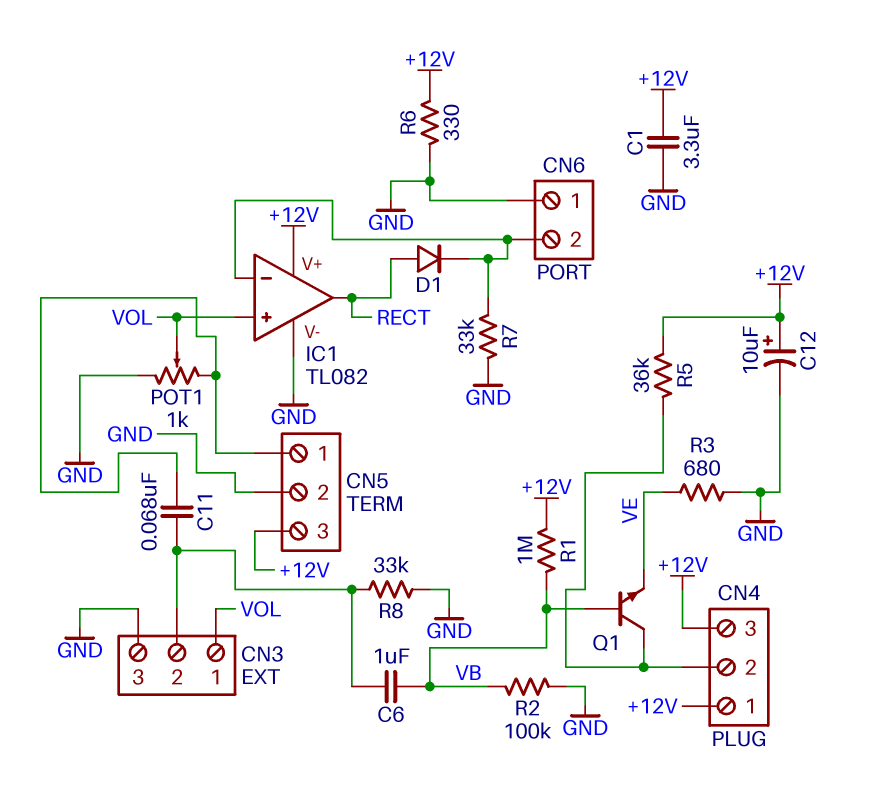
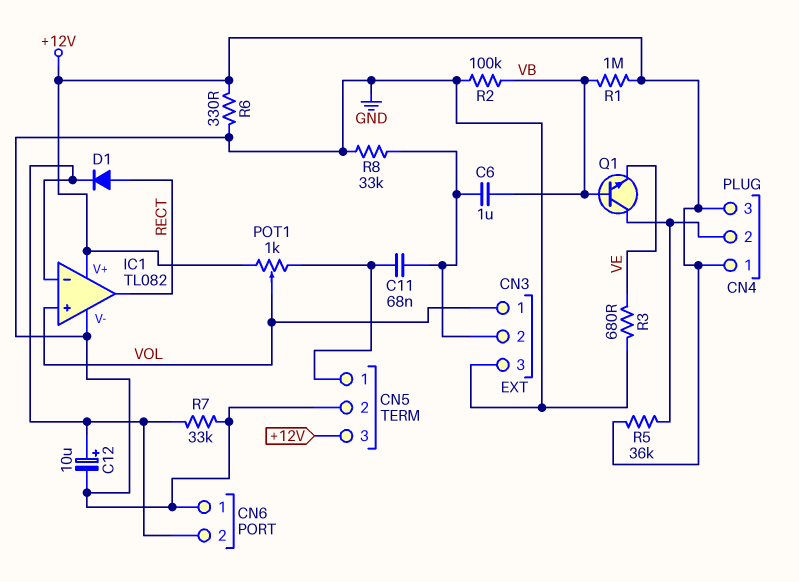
C1: 3.3uF (+12V, GND) -> none
C12: 10uF (plus +12V, minus GND) -> 10uF (plus CN6/2, minus GND)
POT1: 1k (CN5/1, GND, wiper VOL) -> 1k (+12V, CN5/1, wiper VOL)

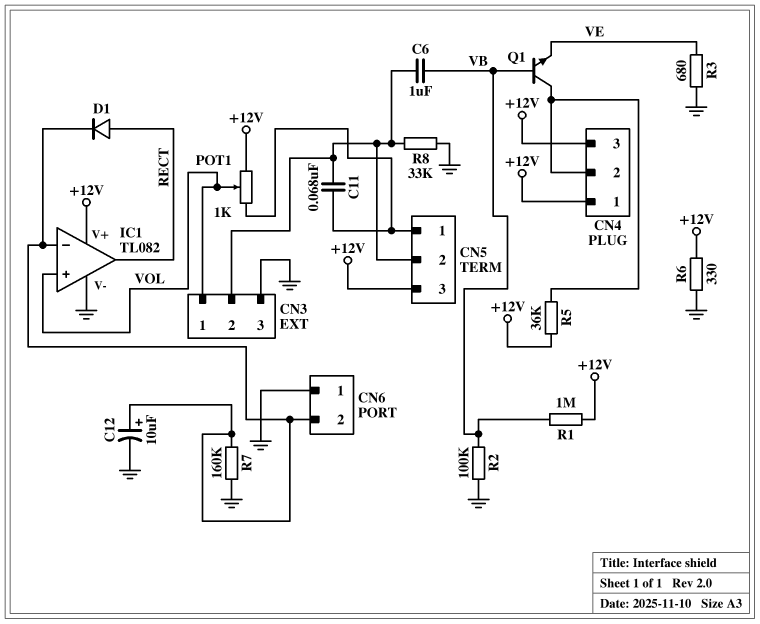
CN5 pin 2: GND -> CN3/2
R7: 33k (CN6/2, GND) -> 160k (CN6/2, GND)

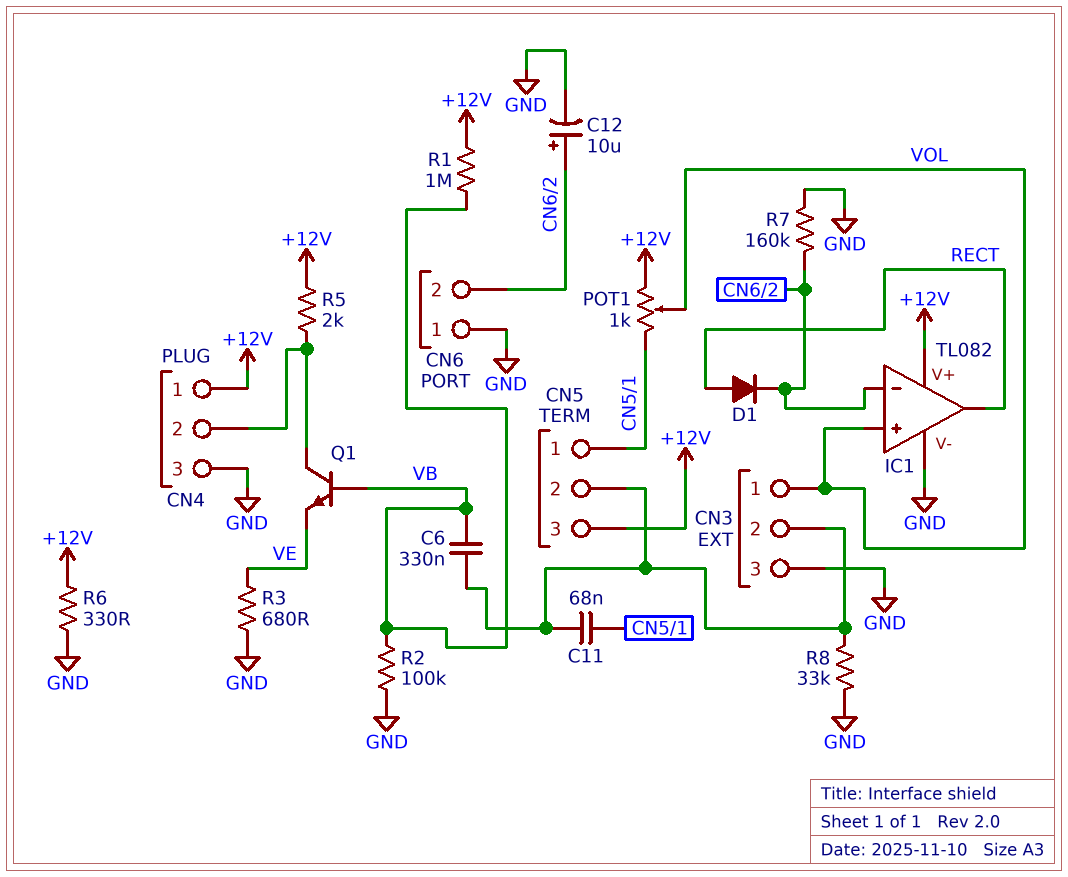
C6: 1uF (CN3/2, VB) -> 330nF (CN3/2, VB)
CN4 pin 3: +12V -> GND
R5: 36k (+12V, CN4/2) -> 2k (+12V, CN4/2)

